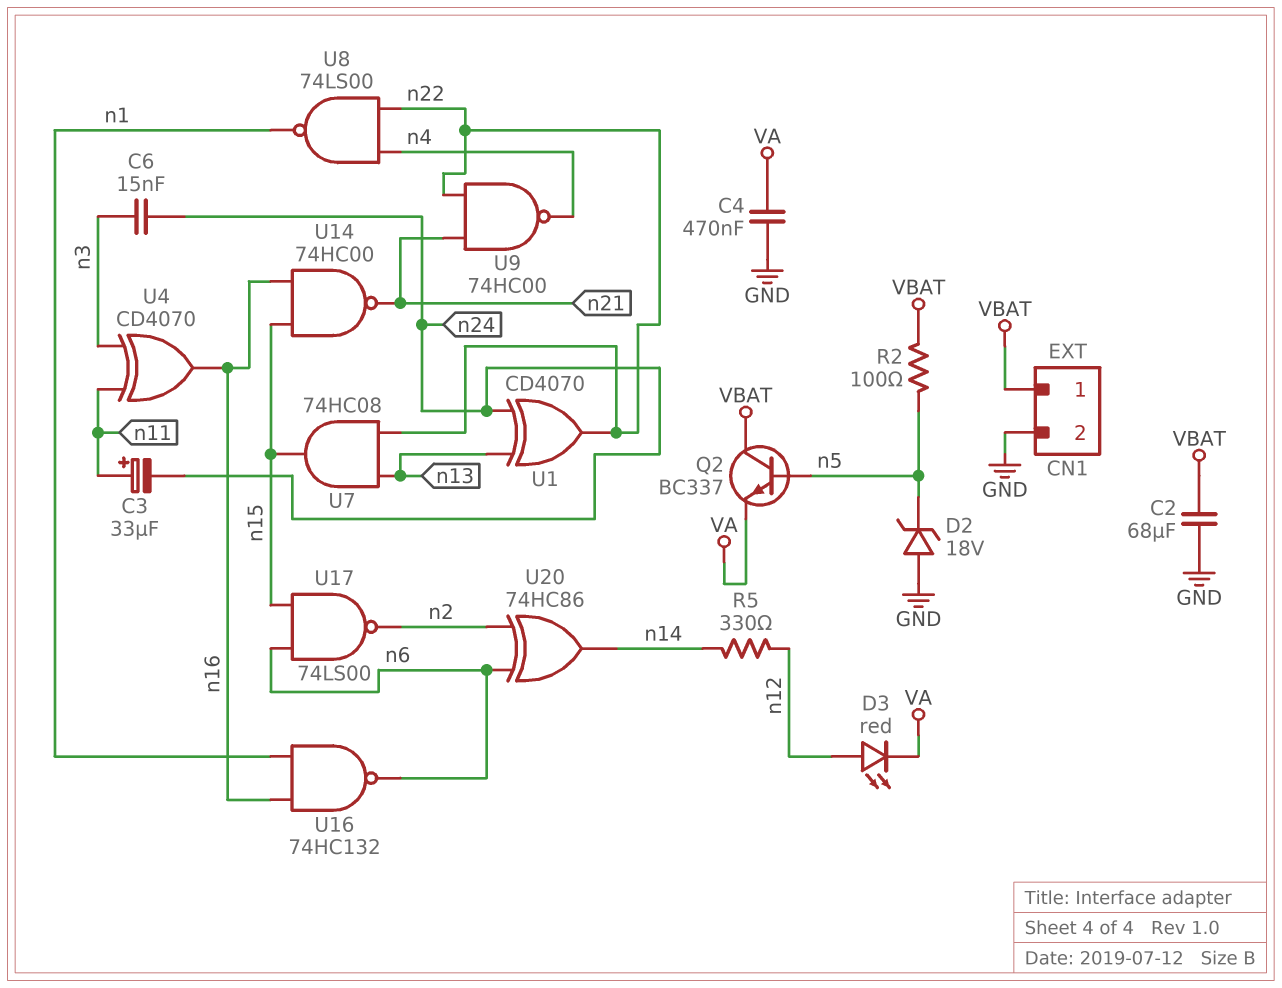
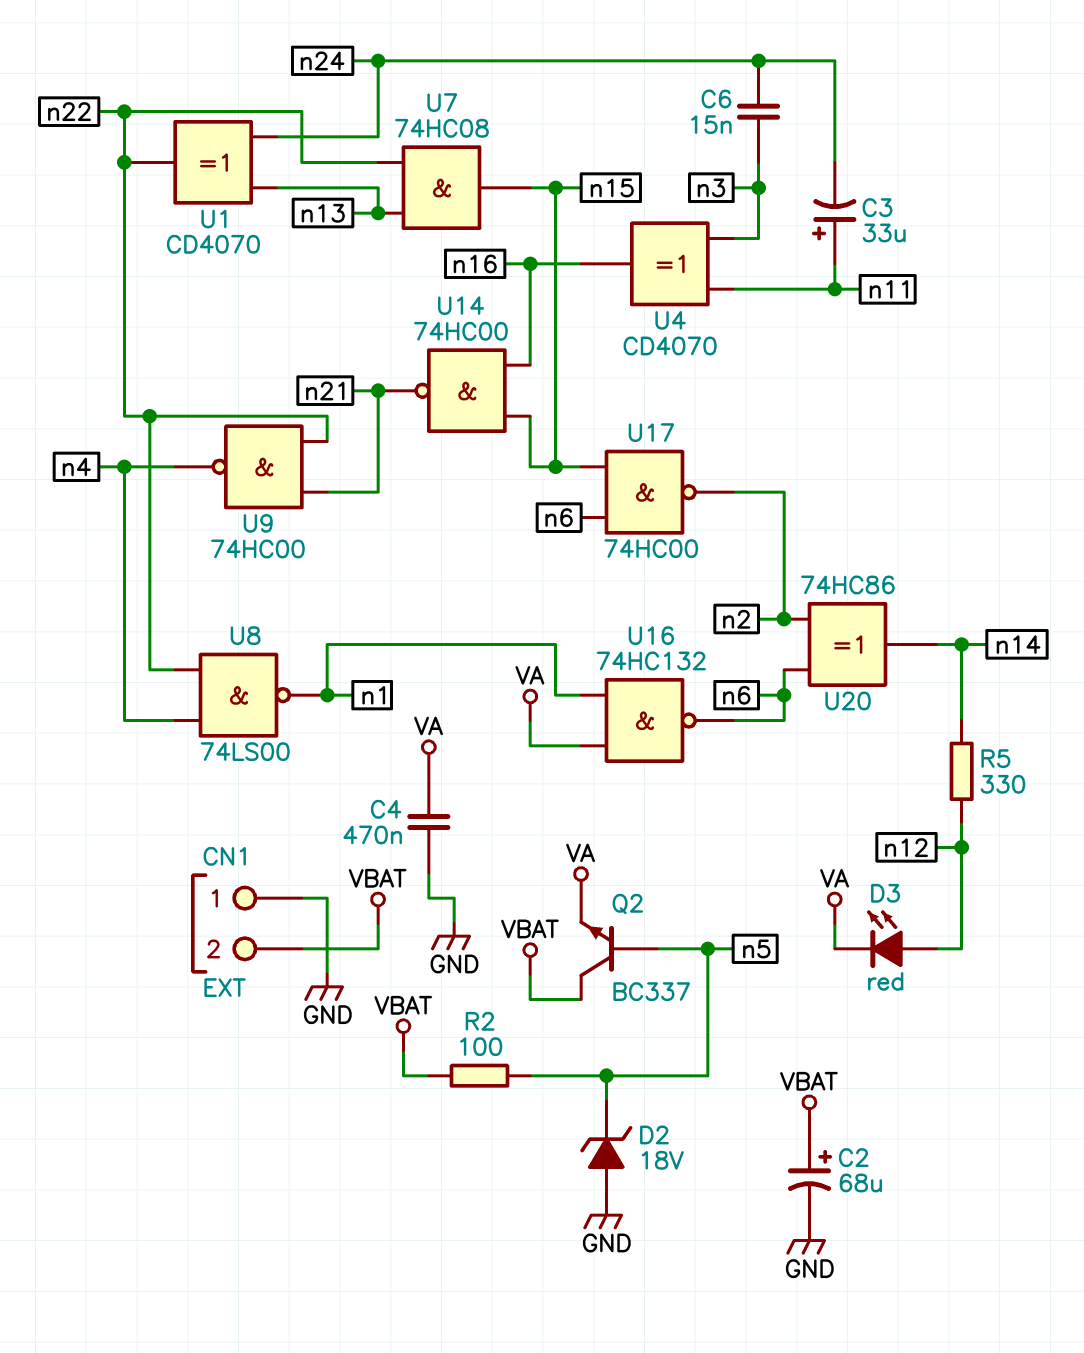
C2: 68uF (GND, VBAT) -> 68uF (plus VBAT, minus GND)
CN1 pin 1: VBAT -> GND
CN1 pin 2: GND -> VBAT
U16: NAND 74HC132 (in n1, in n16, out n6) -> NAND 74HC132 (in VA, in n1, out n6)
U17: NAND 74LS00 (in n6, in n15, out n2) -> NAND 74HC00 (in n6, in n15, out n2)

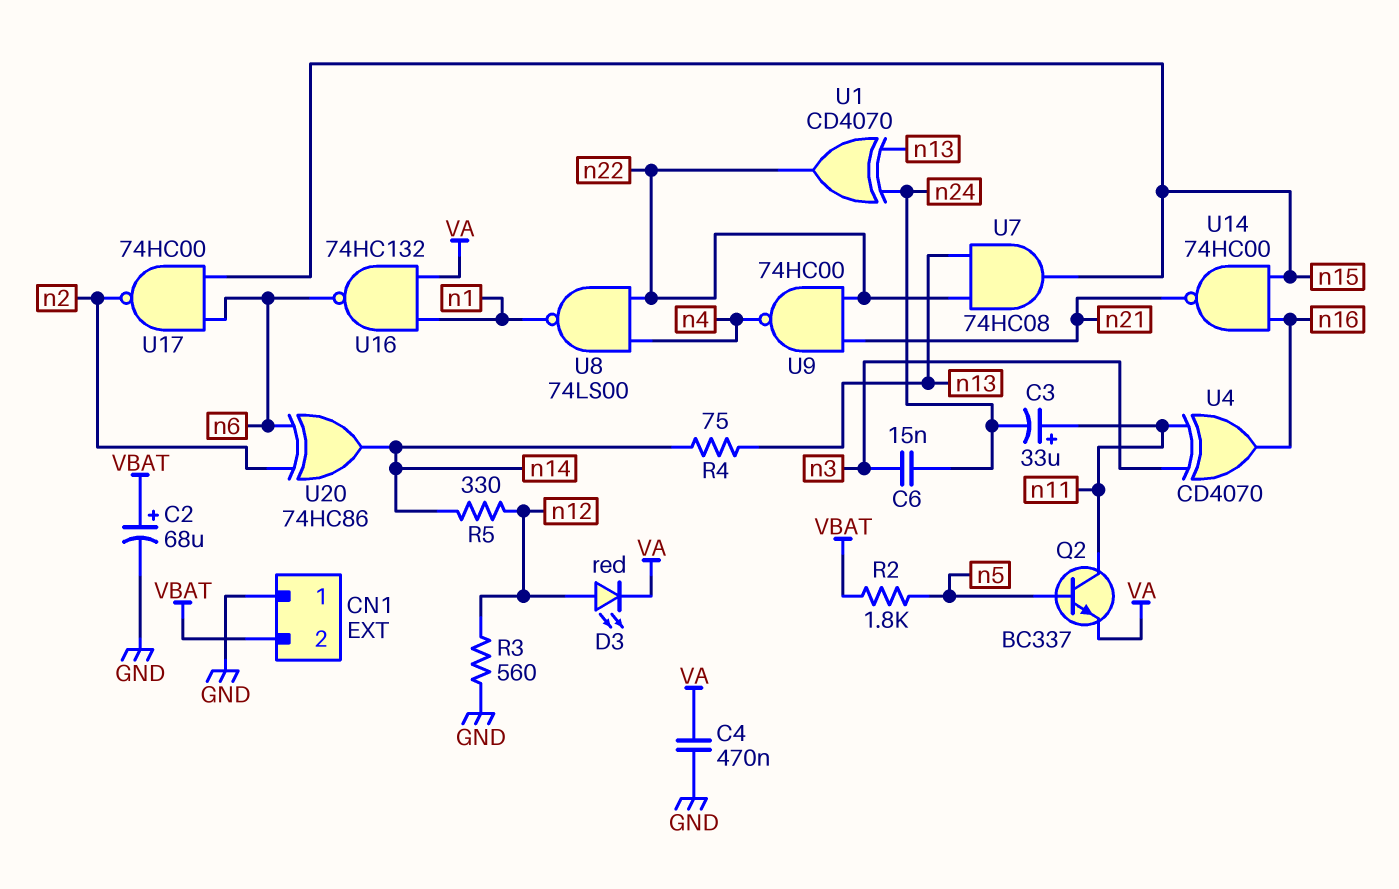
D2: zener 18V (A GND, K n5) -> none
Q2: NPN BC337 (B n5, C VBAT, E VA) -> NPN BC337 (B n5, C n11, E VA)
R2: 100 (VBAT, n5) -> 1.8k (VBAT, n5)
R3: none -> 560 (GND, n12)
R4: none -> 75 (n13, n14)

